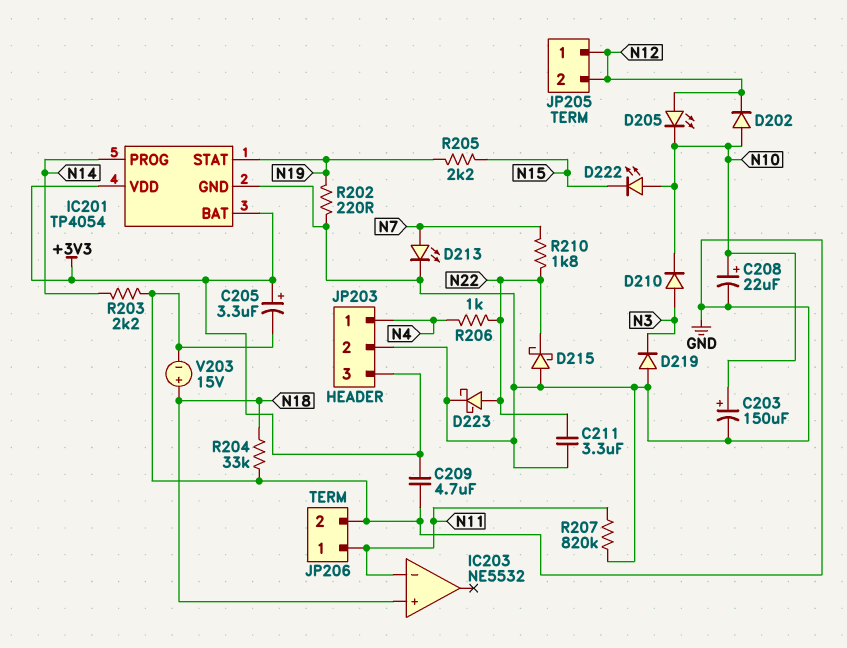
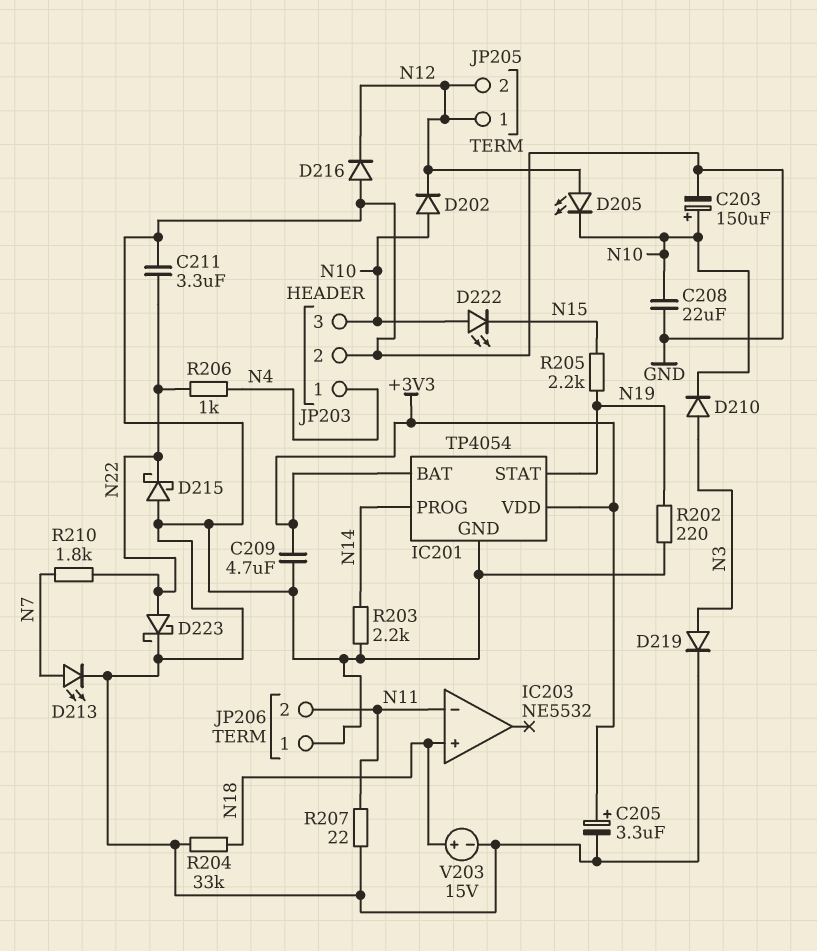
C208: 22uF (plus N10, minus GND) -> 22uF (GND, N10)
D216: none -> diode (A GND, K N12)
D219: diode (A GND, K N3) -> diode (A N3, K GND)
JP203 pin 3: +3V3 -> N10
JP206 pin 1: N11 -> GND
JP206 pin 2: GND -> N11
R207: 820k (GND, N11) -> 22 (GND, N11)

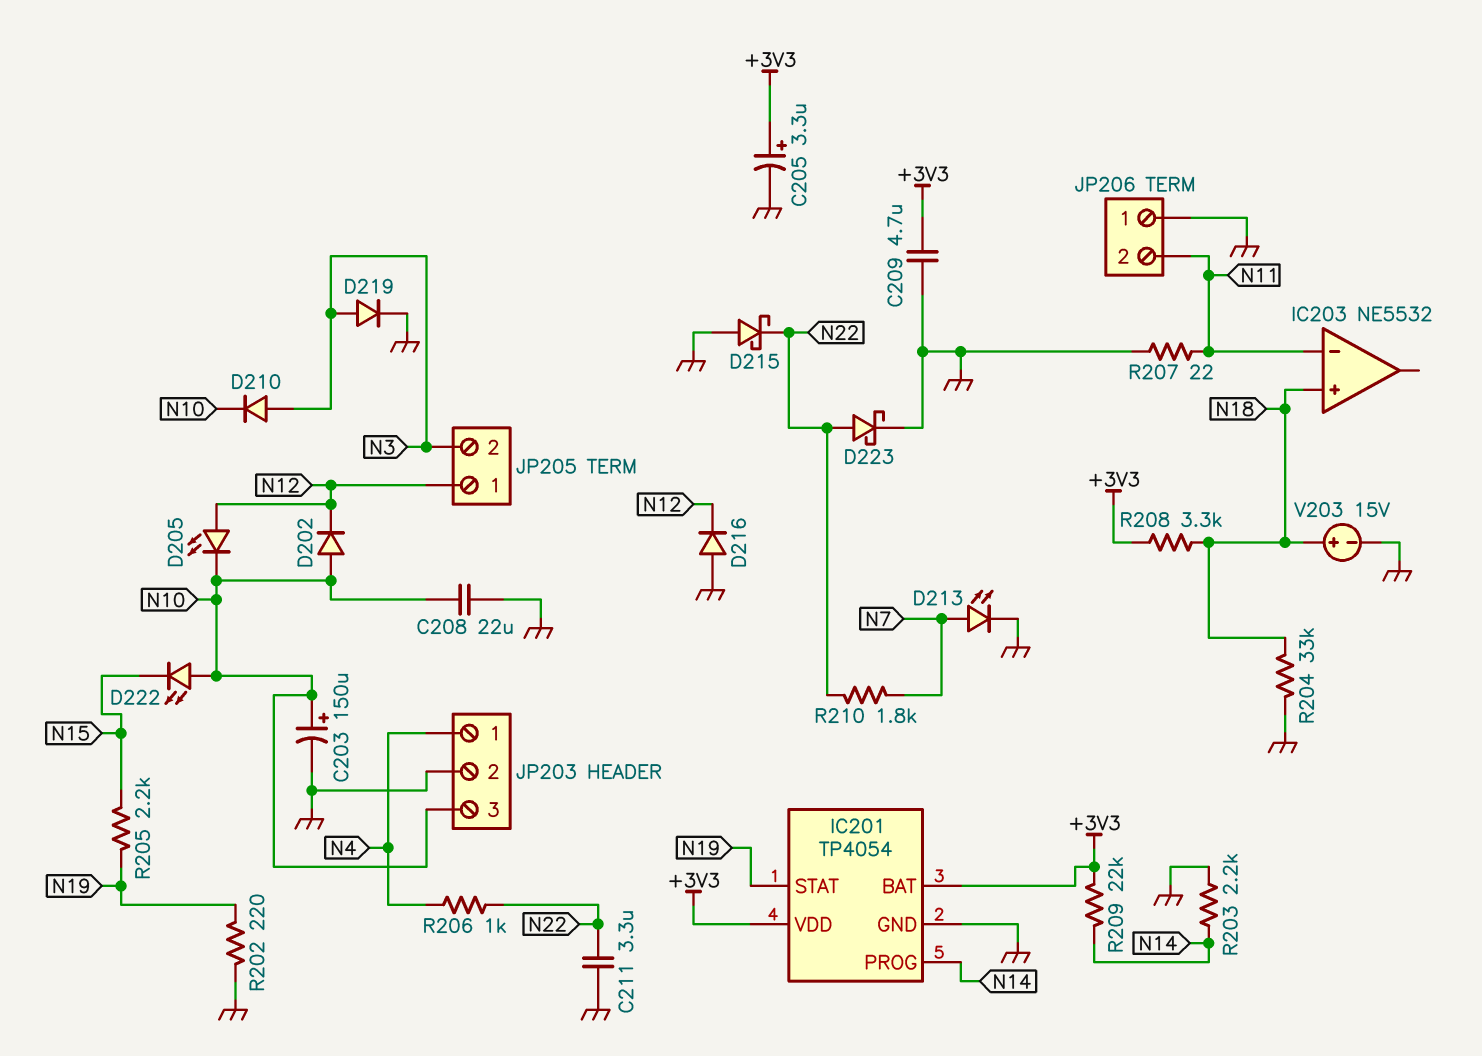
JP205 pin 2: N12 -> N3
R208: none -> 3.3k (+3V3, N18)
R209: none -> 22k (+3V3, N14)

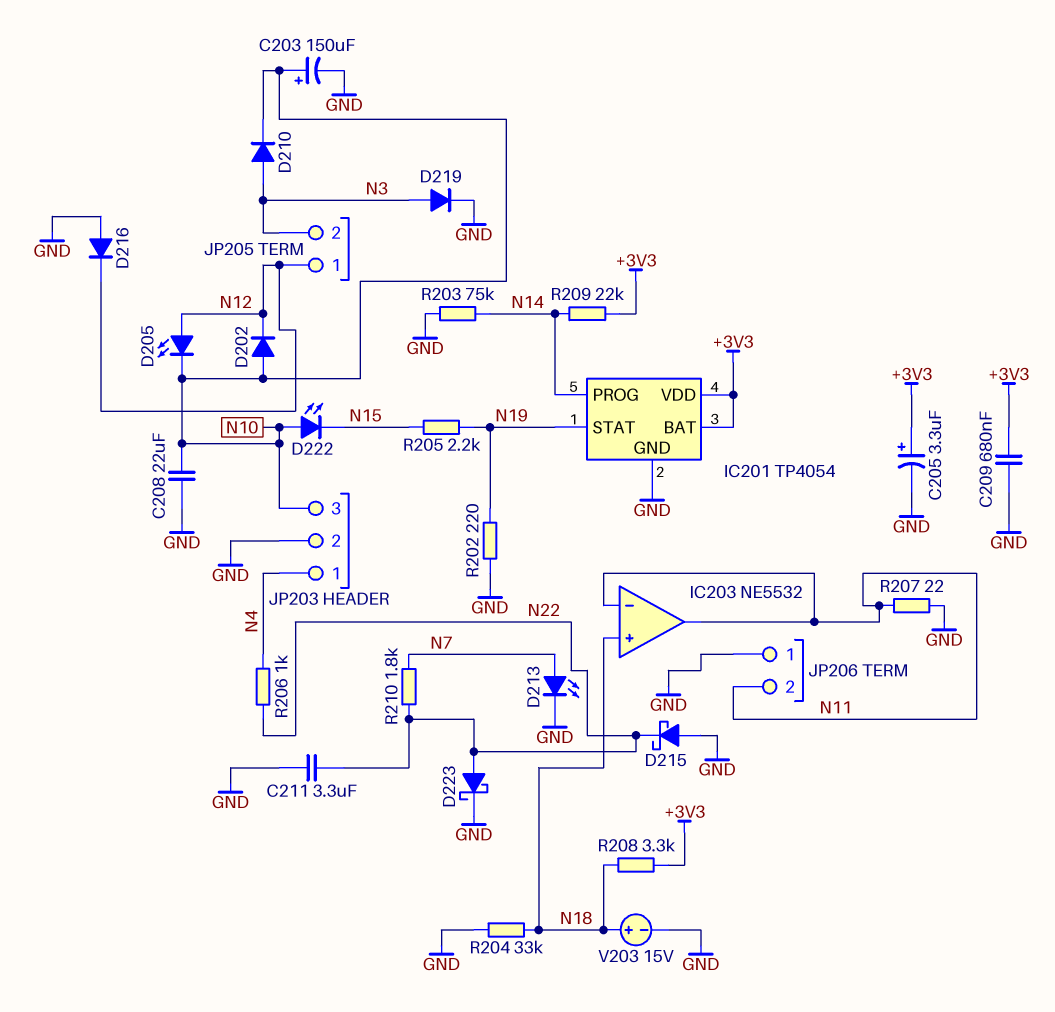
C209: 4.7uF (+3V3, GND) -> 680nF (+3V3, GND)
IC203 pin out: none -> N11
R203: 2.2k (GND, N14) -> 75k (GND, N14)

